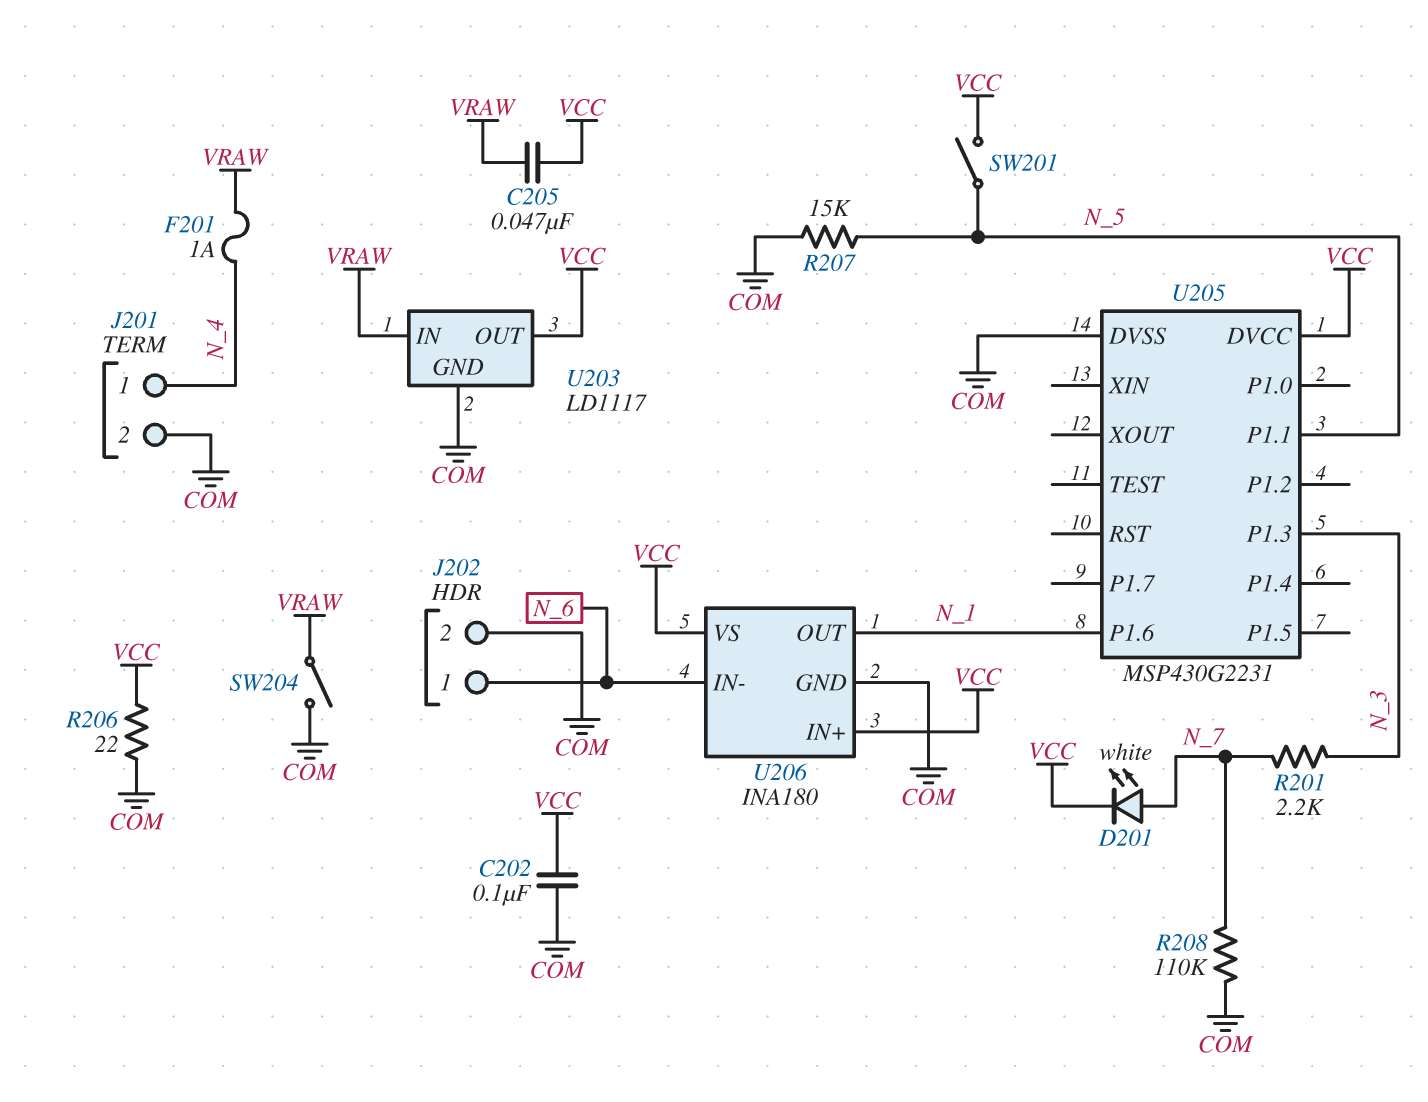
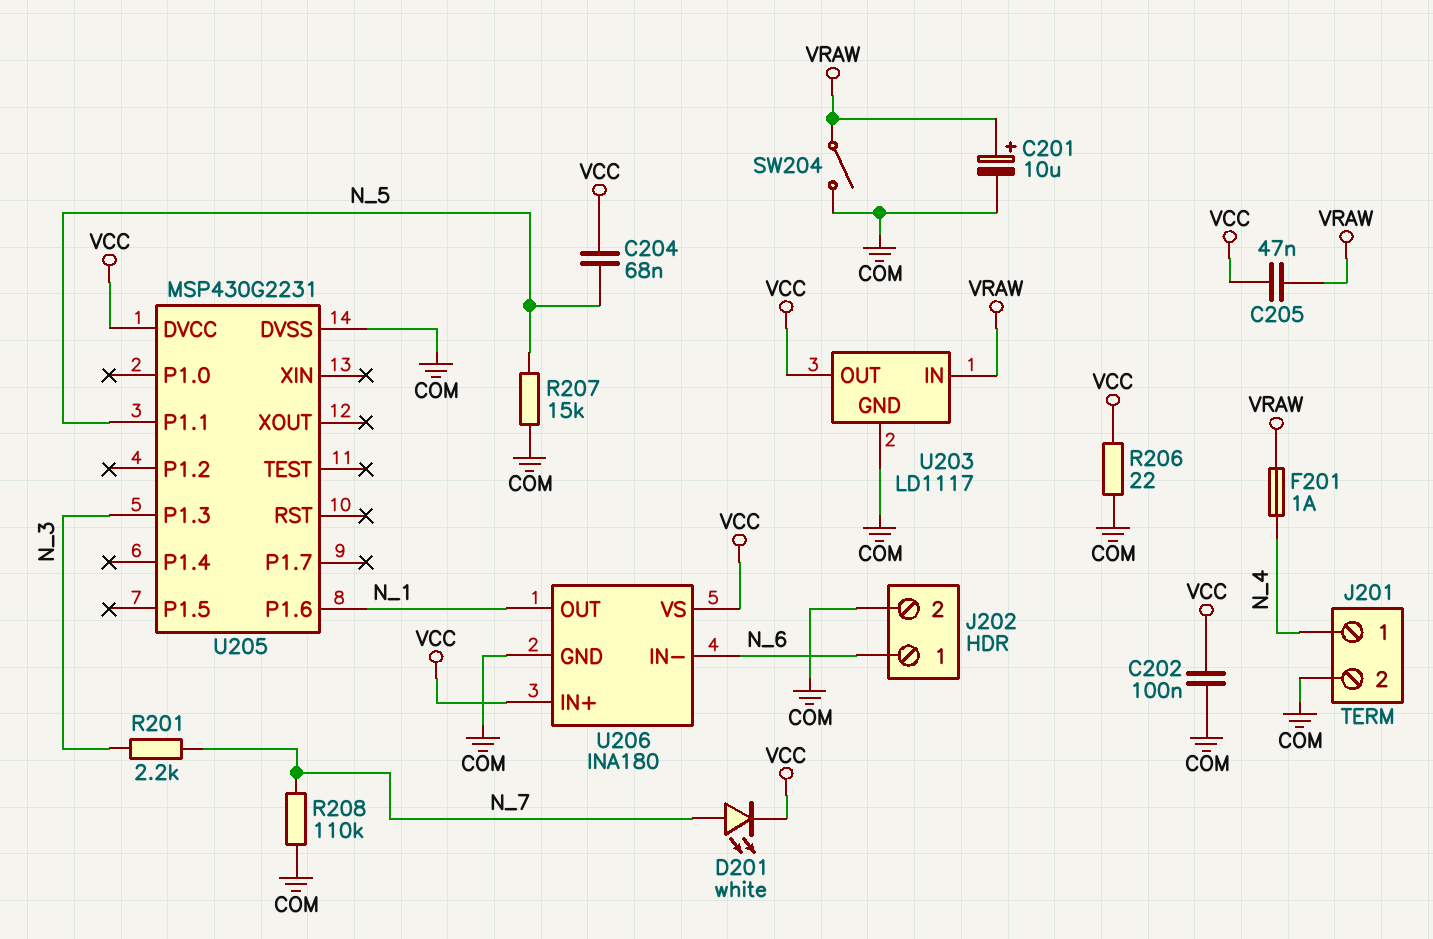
C201: none -> 10uF (plus VRAW, minus COM)
C204: none -> 68nF (N_5, VCC)
SW201: switch (N_5, VCC) -> none

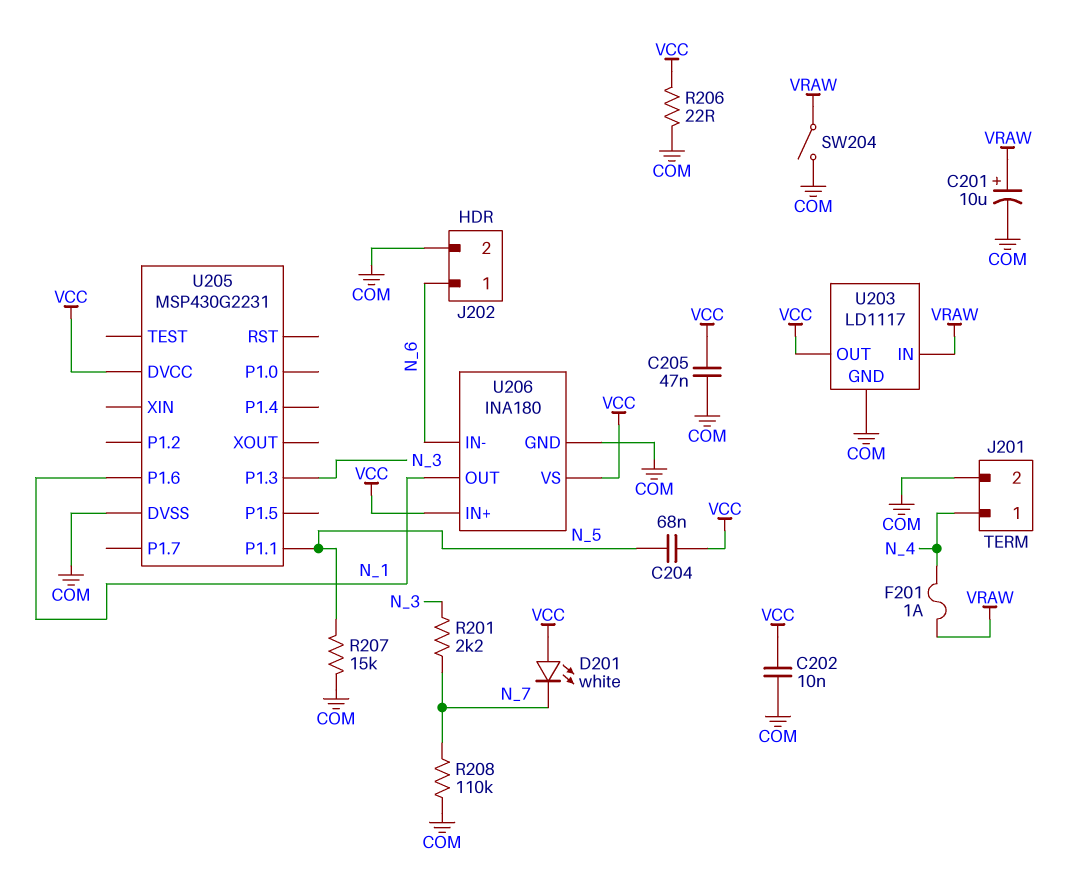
C202: 100nF (COM, VCC) -> 10nF (COM, VCC)
C205: 47nF (VCC, VRAW) -> 47nF (COM, VCC)
D201: LED white (A N_7, K VCC) -> LED white (A VCC, K N_7)

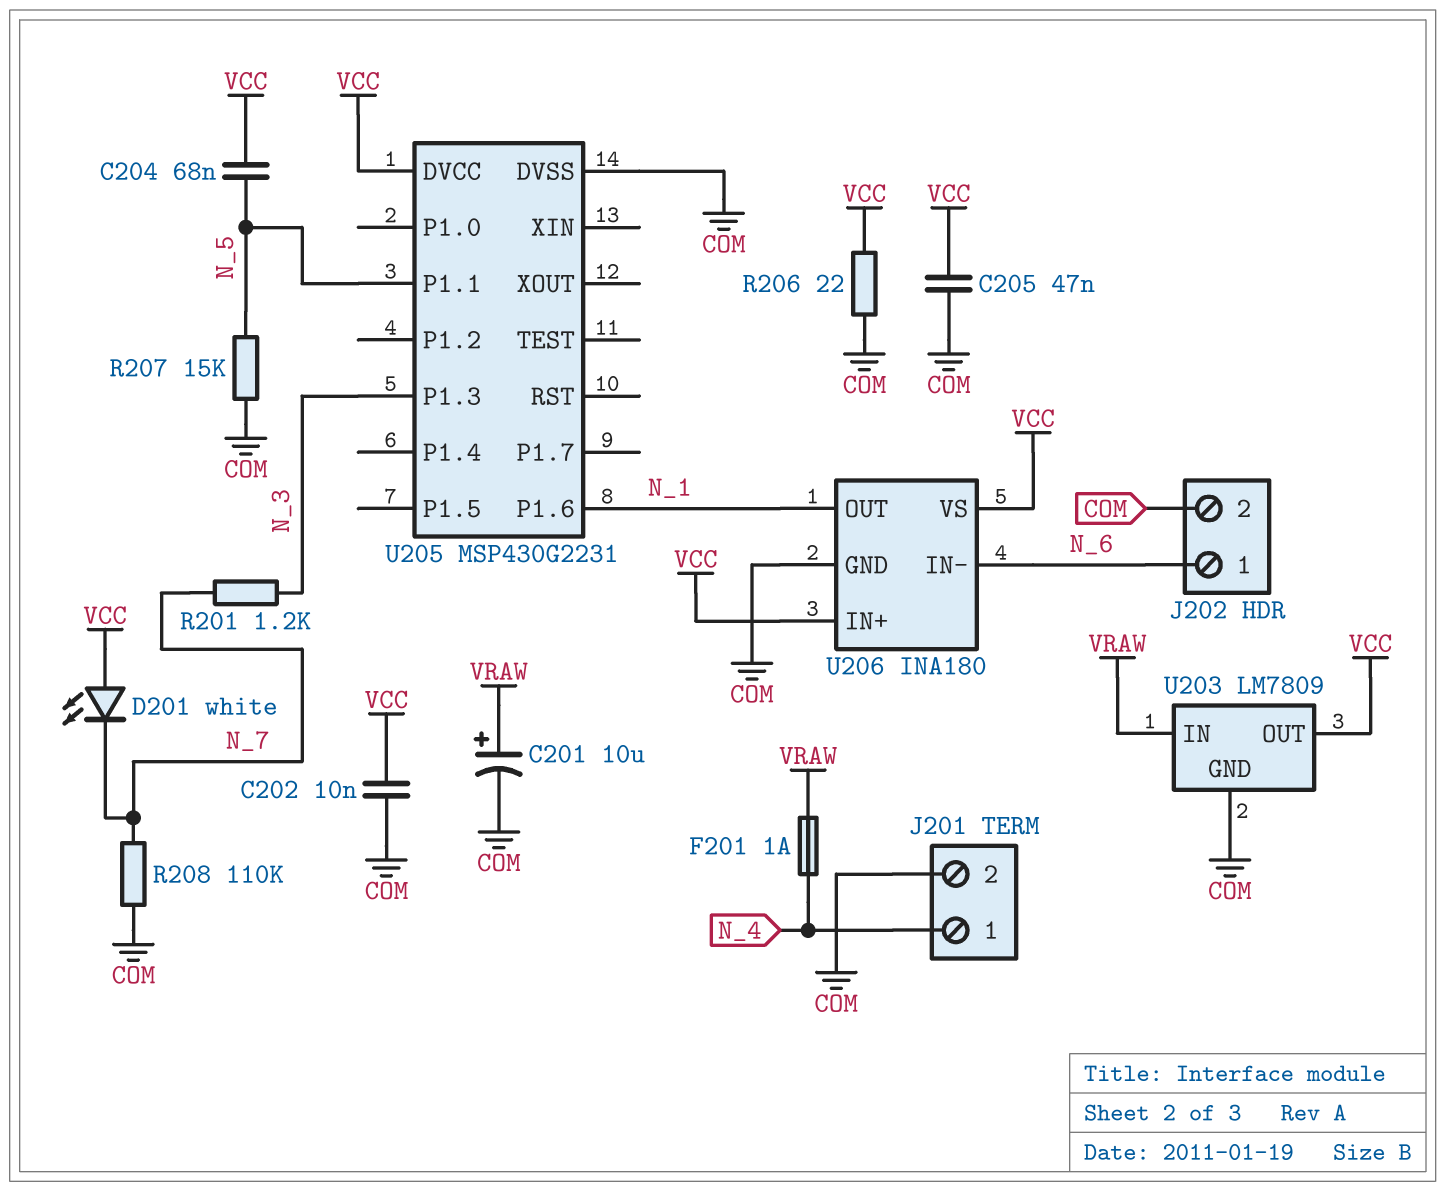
R201: 2.2k (N_3, N_7) -> 1.2k (N_3, N_7)
SW204: switch (COM, VRAW) -> none
U203: LD1117 -> LM7809

